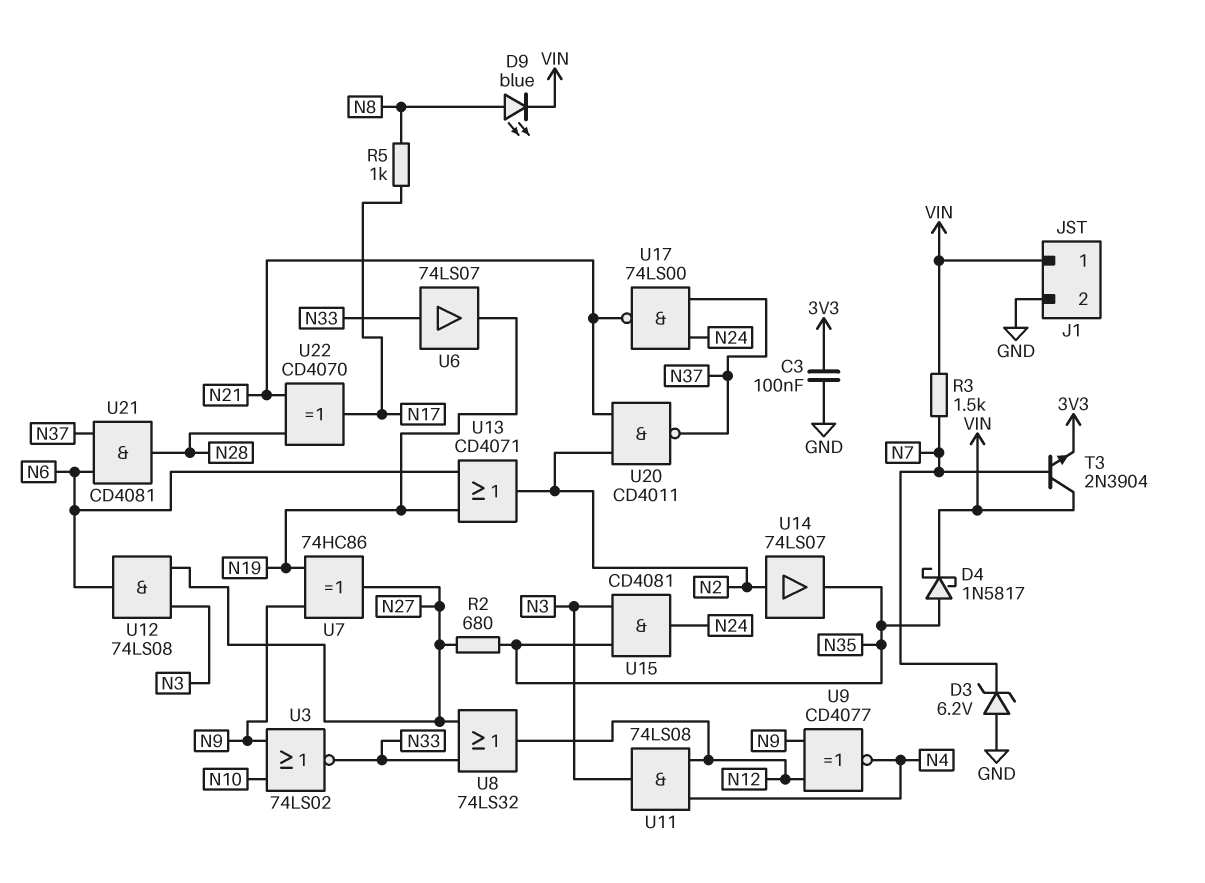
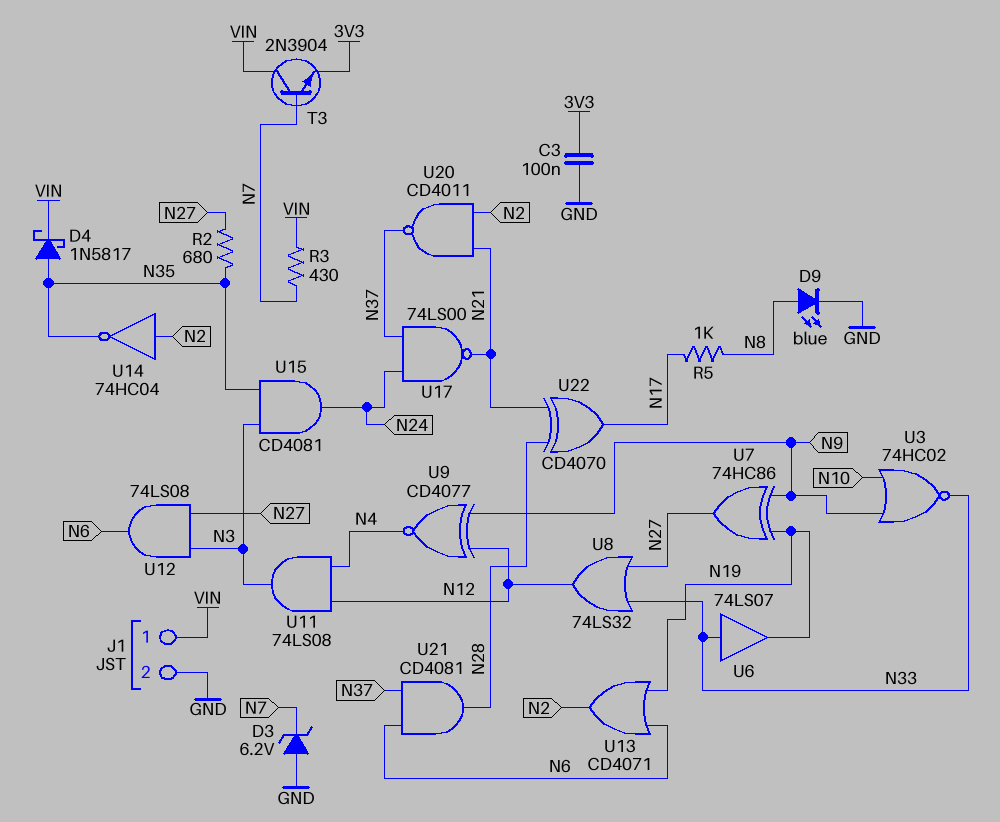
D9: LED blue (A N8, K VIN) -> LED blue (A N8, K GND)
R3: 1.5k (N7, VIN) -> 430 (N7, VIN)
U3: NOR 74LS02 (in N9, in N10, out N33) -> NOR 74HC02 (in N9, in N10, out N33)
U14: buffer 74LS07 (in N2, out N35) -> NOT 74HC04 (in N2, out N35)

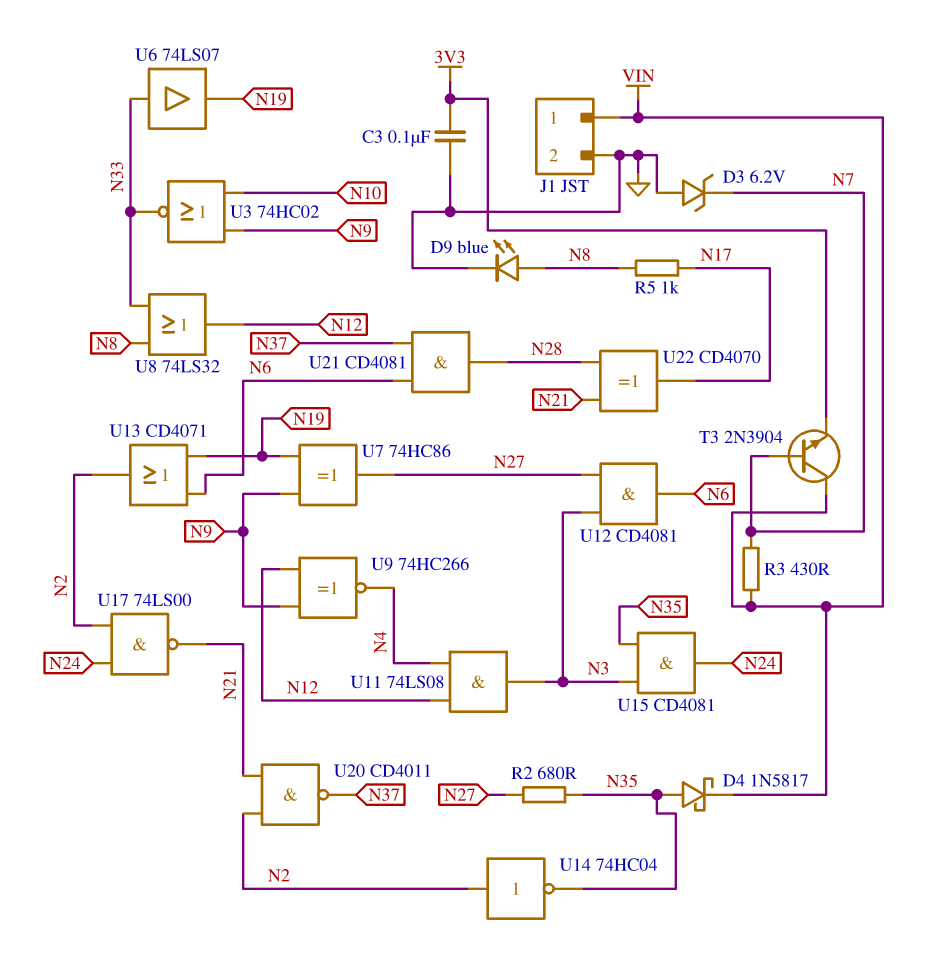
U8: OR 74LS32 (in N27, in N33, out N12) -> OR 74LS32 (in N8, in N33, out N12)
U9: XNOR CD4077 (in N9, in N12, out N4) -> XNOR 74HC266 (in N9, in N12, out N4)
U12: AND 74LS08 (in N3, in N27, out N6) -> AND CD4081 (in N3, in N27, out N6)
U17: NAND 74LS00 (in N24, in N37, out N21) -> NAND 74LS00 (in N2, in N24, out N21)

